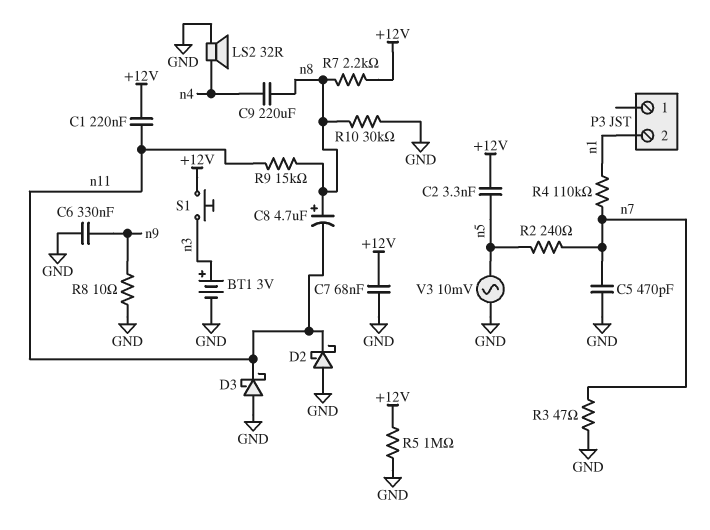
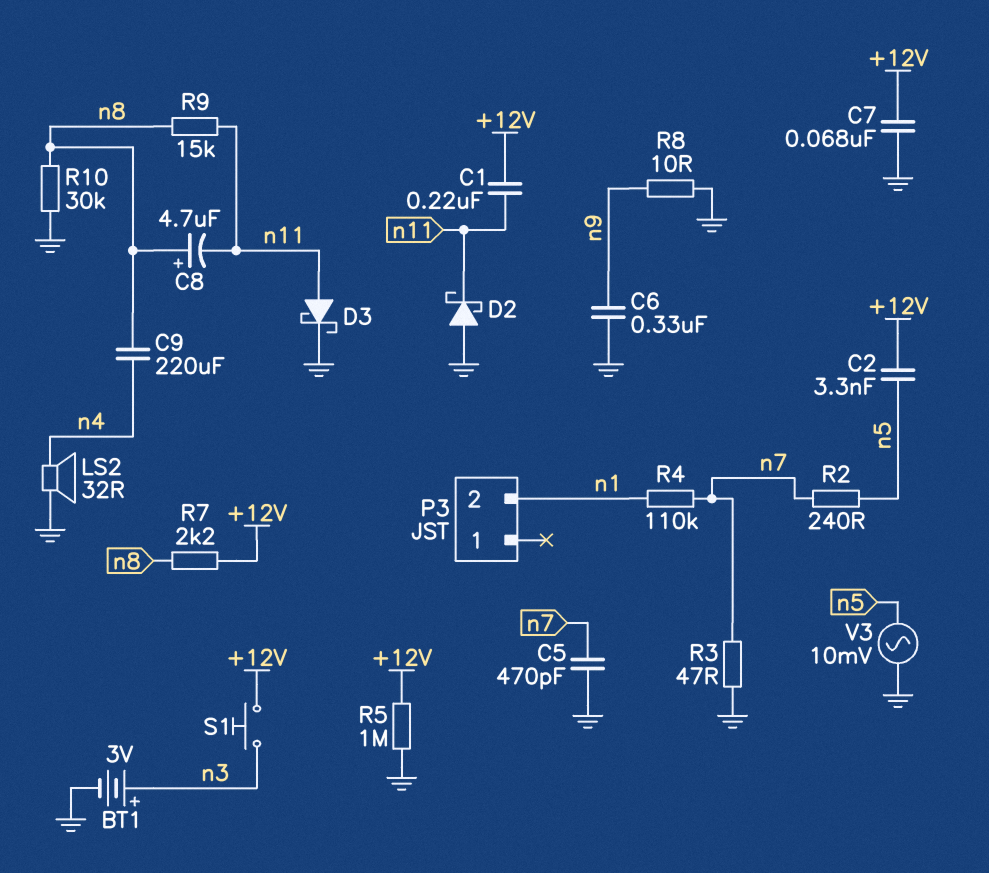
D3: schottky (A GND, K n11) -> schottky (A n11, K GND)

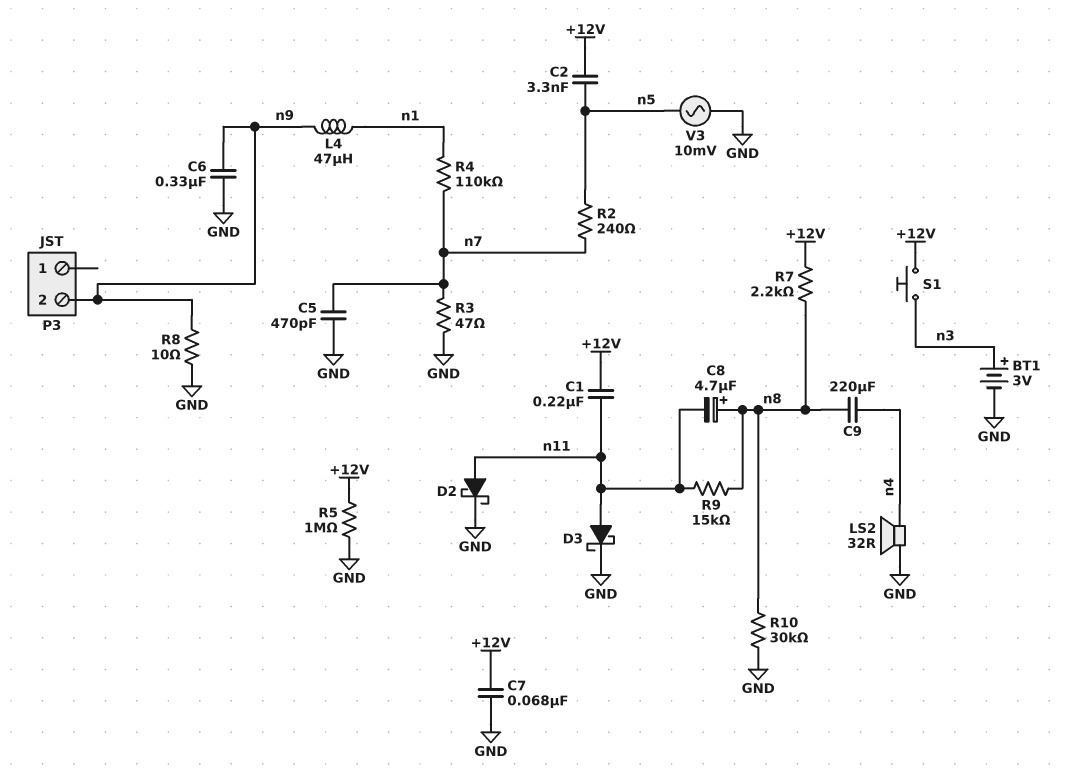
D2: schottky (A GND, K n11) -> schottky (A n11, K GND)
L4: none -> 47uH (n1, n9)
P3 pin 2: n1 -> n9

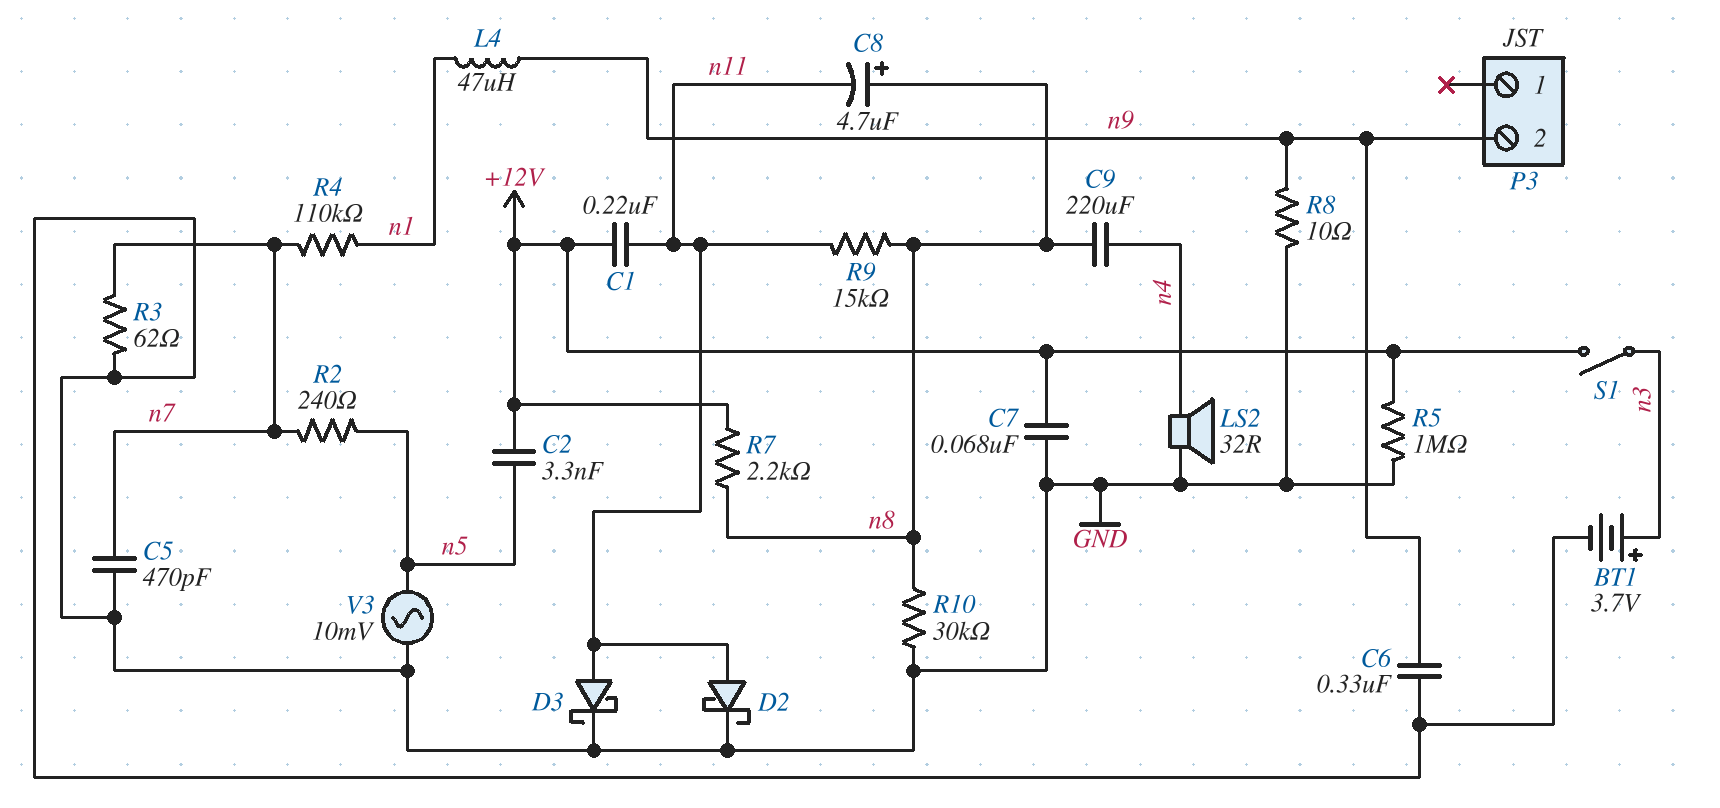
BT1: 3V (plus n3, minus GND) -> 3.7V (plus n3, minus GND)
R3: 47 (GND, n7) -> 62 (GND, n7)
S1: button (+12V, n3) -> switch (+12V, n3)

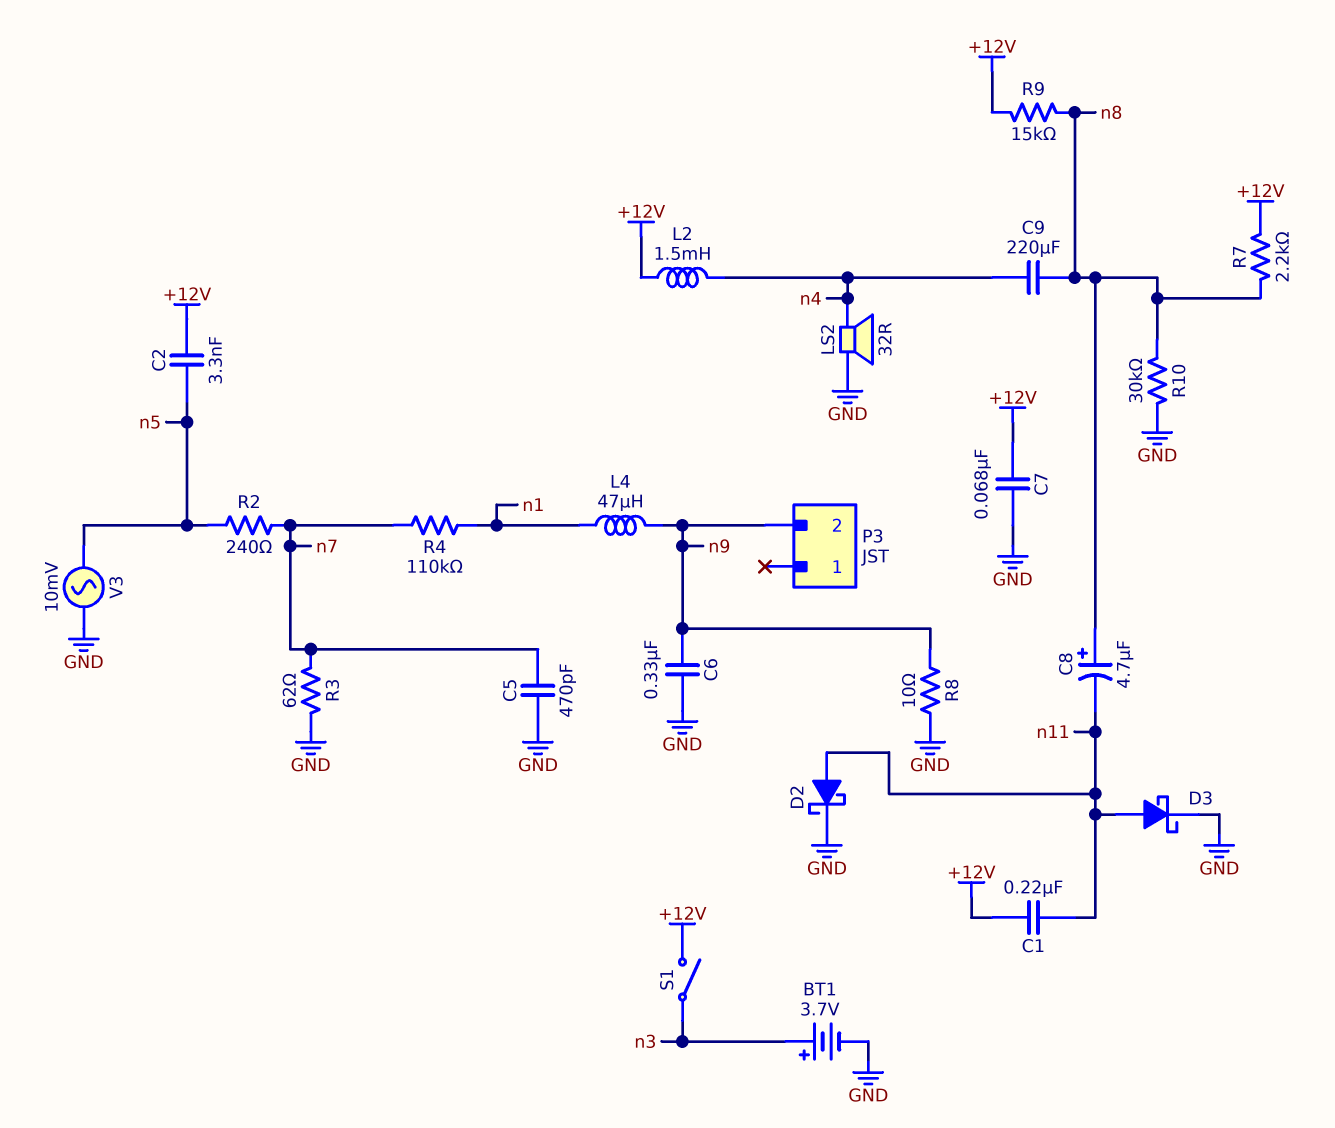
L2: none -> 1.5mH (+12V, n4)
R5: 1M (+12V, GND) -> none
R9: 15k (n8, n11) -> 15k (+12V, n8)

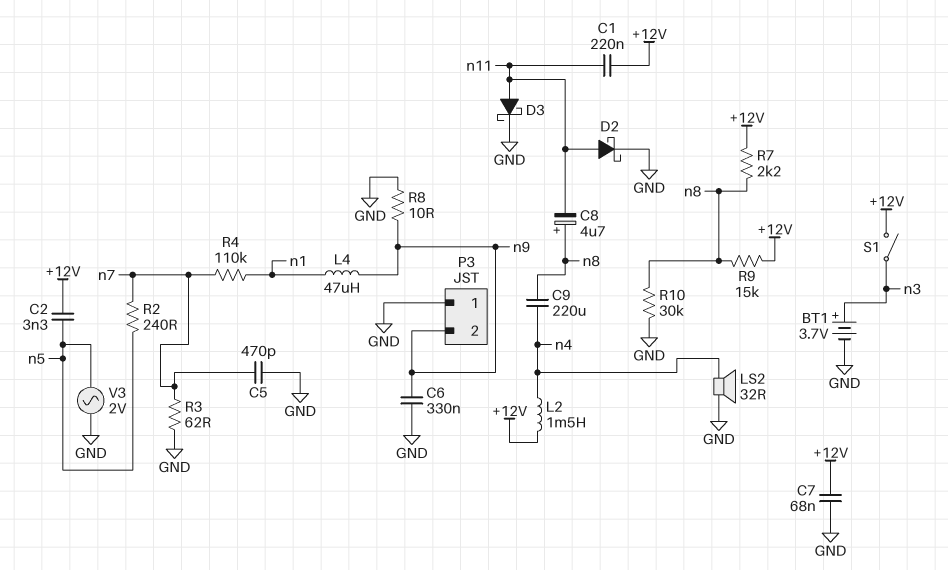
P3 pin 1: none -> GND
V3: AC 10mV (GND, n5) -> AC 2V (GND, n5)

